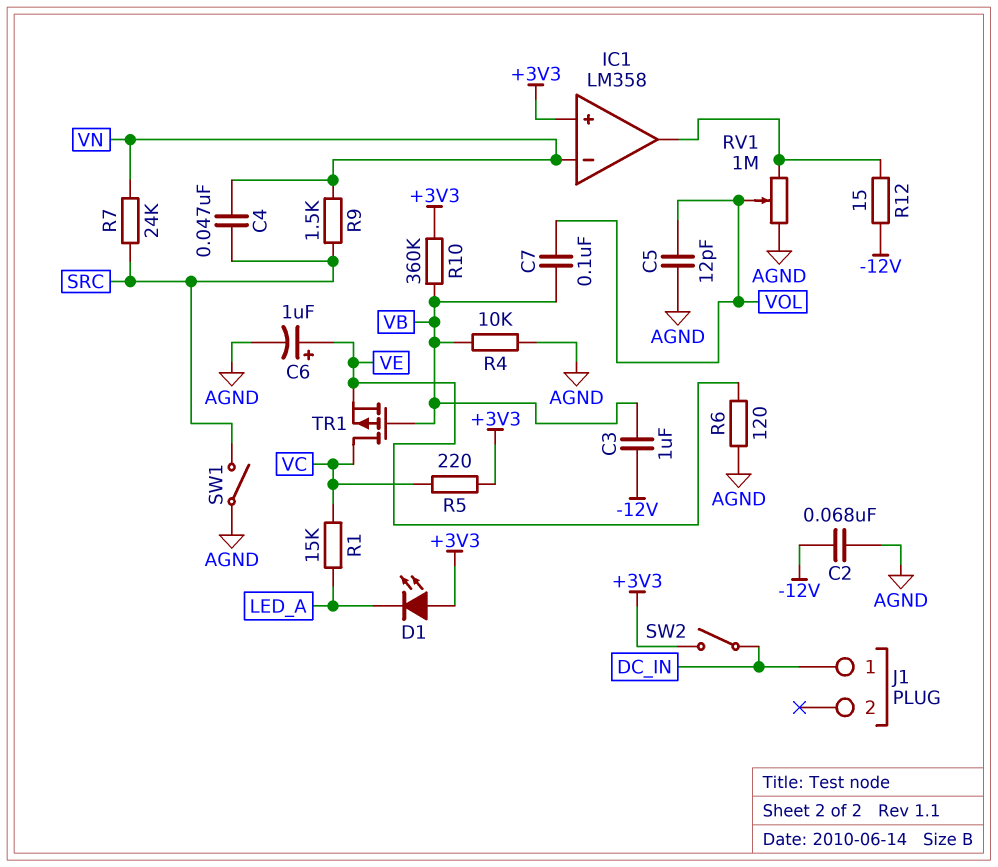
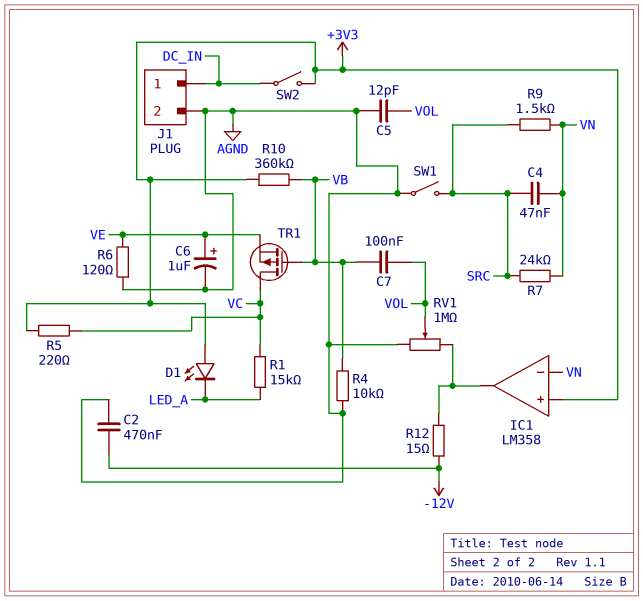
C2: 68nF (-12V, AGND) -> 470nF (-12V, AGND)
C3: 1uF (-12V, VB) -> none
J1 pin 2: none -> AGND

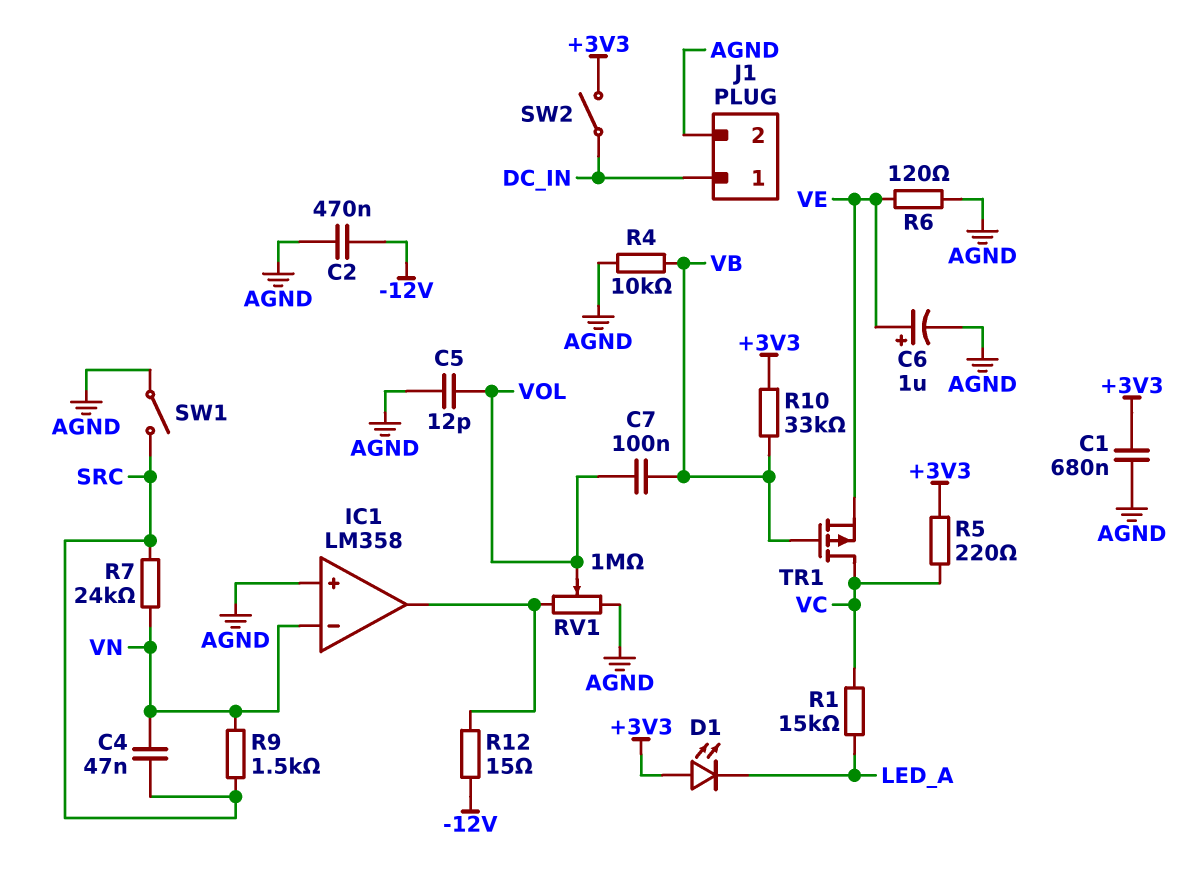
C1: none -> 680nF (+3V3, AGND)
IC1 pin in+: +3V3 -> AGND
R10: 360k (+3V3, VB) -> 33k (+3V3, VB)

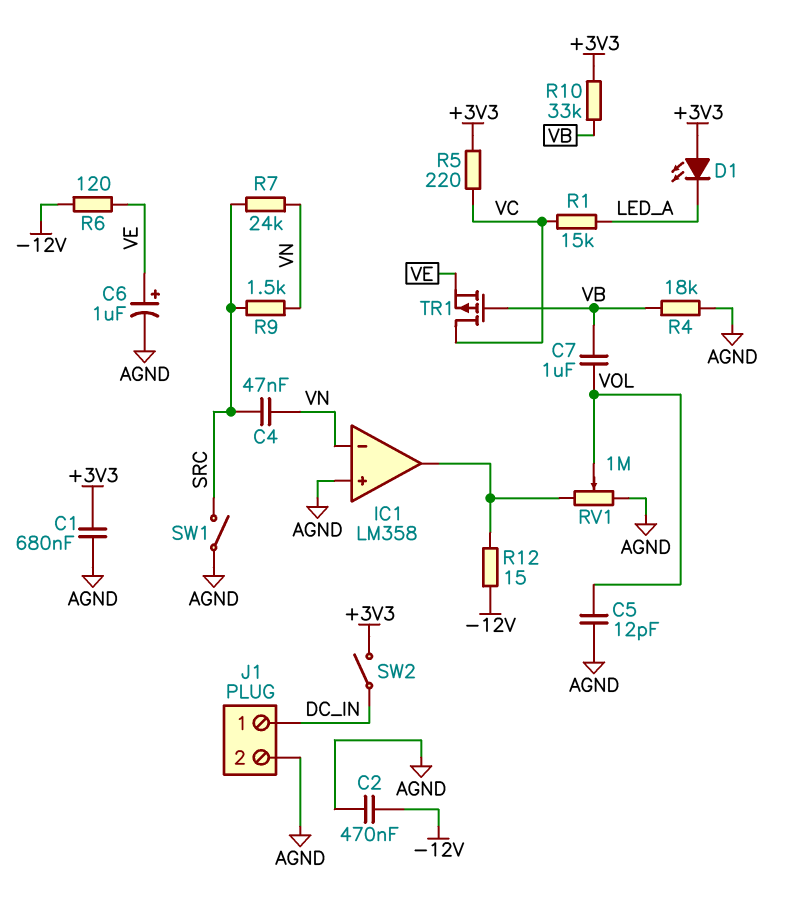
C7: 100nF (VB, VOL) -> 1uF (VB, VOL)
R4: 10k (AGND, VB) -> 18k (AGND, VB)
R6: 120 (AGND, VE) -> 120 (-12V, VE)

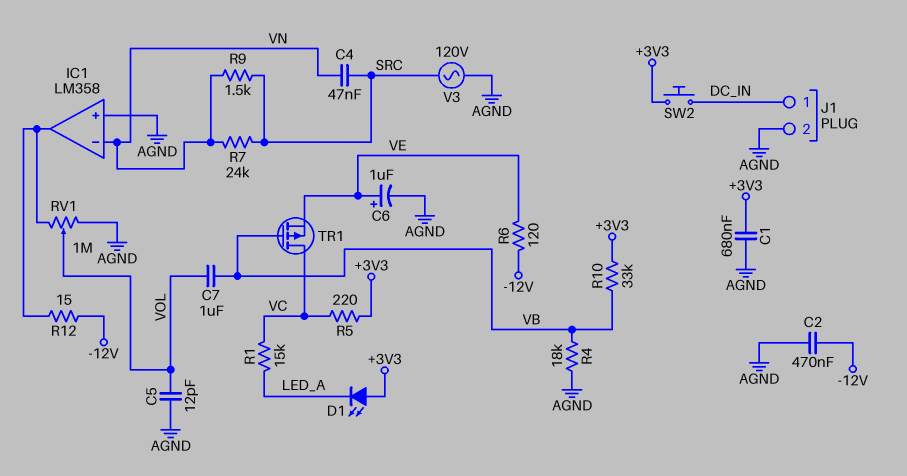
SW1: switch (AGND, SRC) -> none
SW2: switch (+3V3, DC_IN) -> button (+3V3, DC_IN)
V3: none -> AC 120V (AGND, SRC)

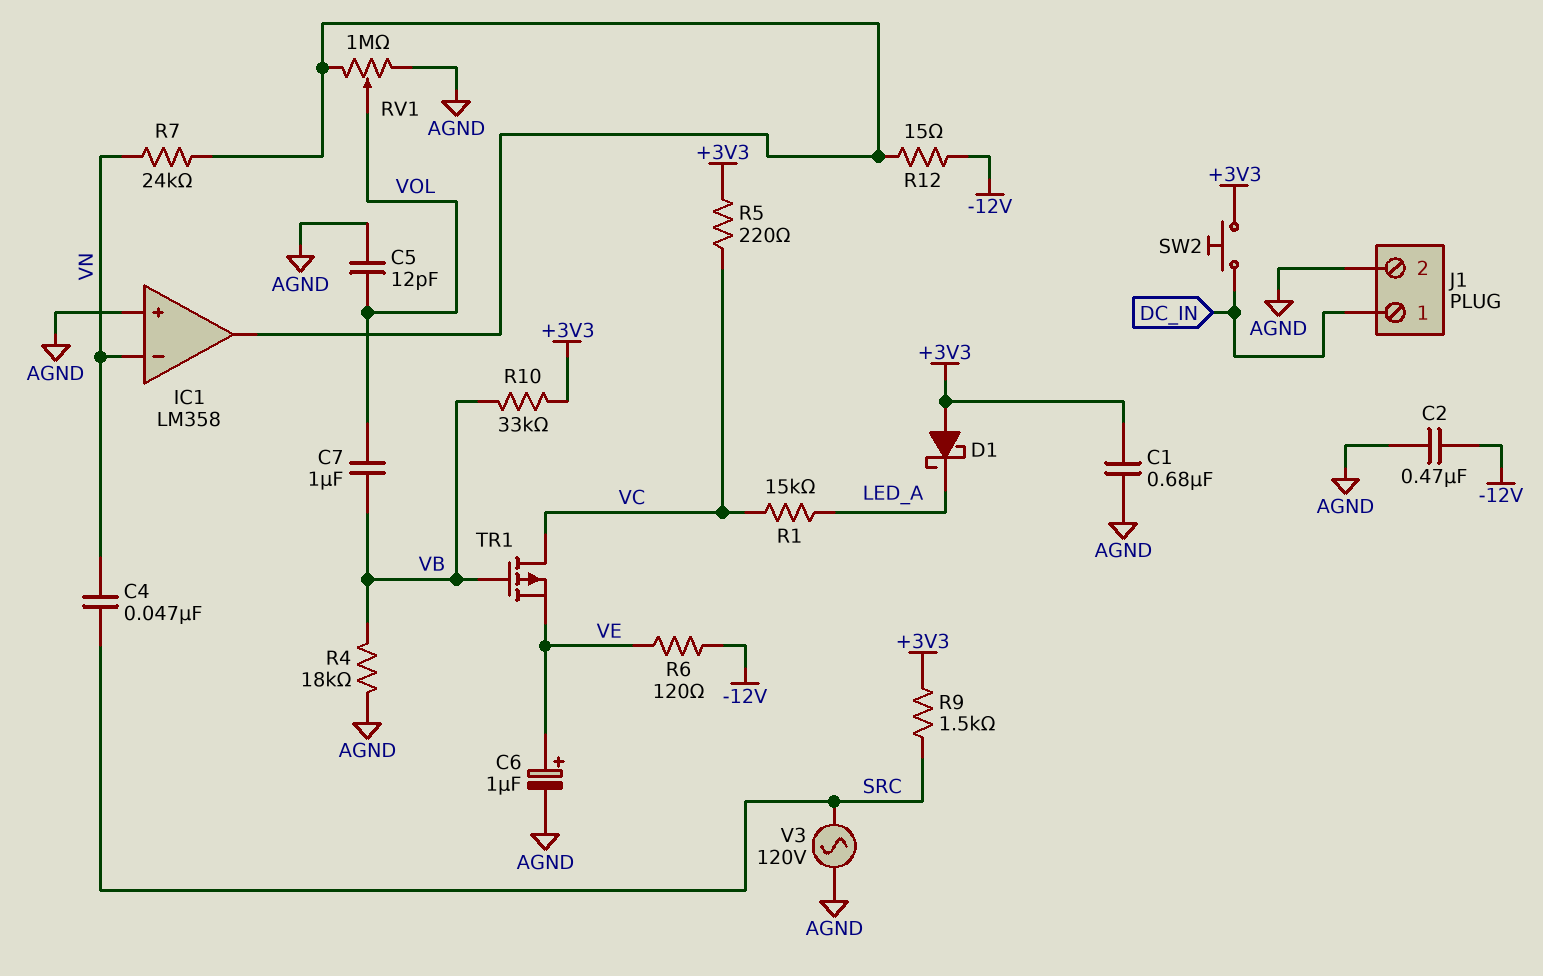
D1: LED (A +3V3, K LED_A) -> schottky (A +3V3, K LED_A)
R7: 24k (SRC, VN) -> 24k (IC1/out, VN)
R9: 1.5k (SRC, VN) -> 1.5k (+3V3, SRC)

